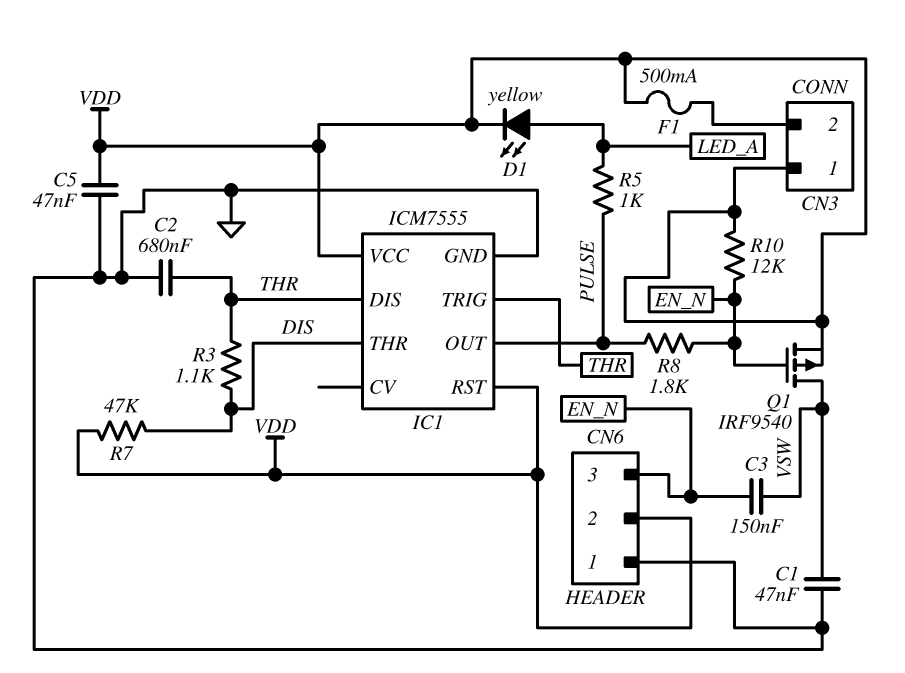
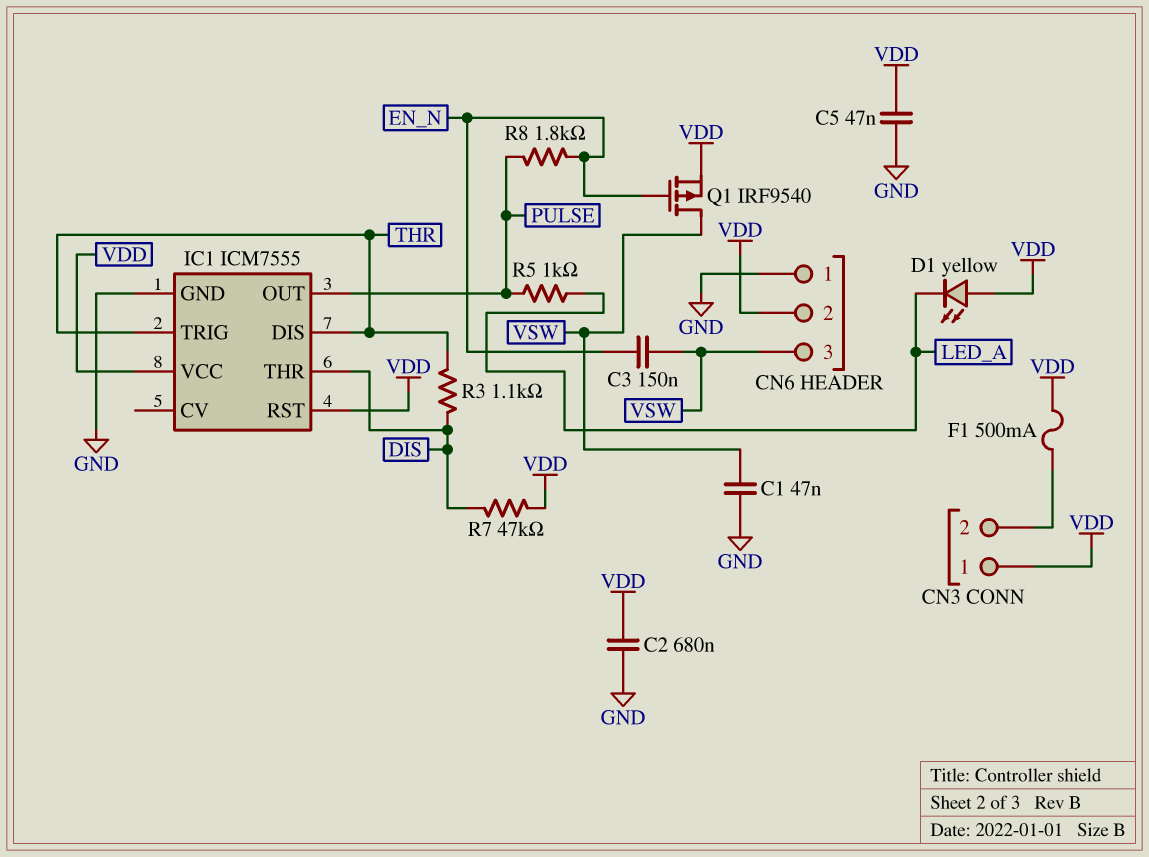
C2: 680nF (GND, THR) -> 680nF (GND, VDD)
CN6 pin 3: EN_N -> VSW
D1: LED yellow (A LED_A, K VDD) -> LED yellow (A VDD, K LED_A)
R10: 12k (EN_N, VDD) -> none

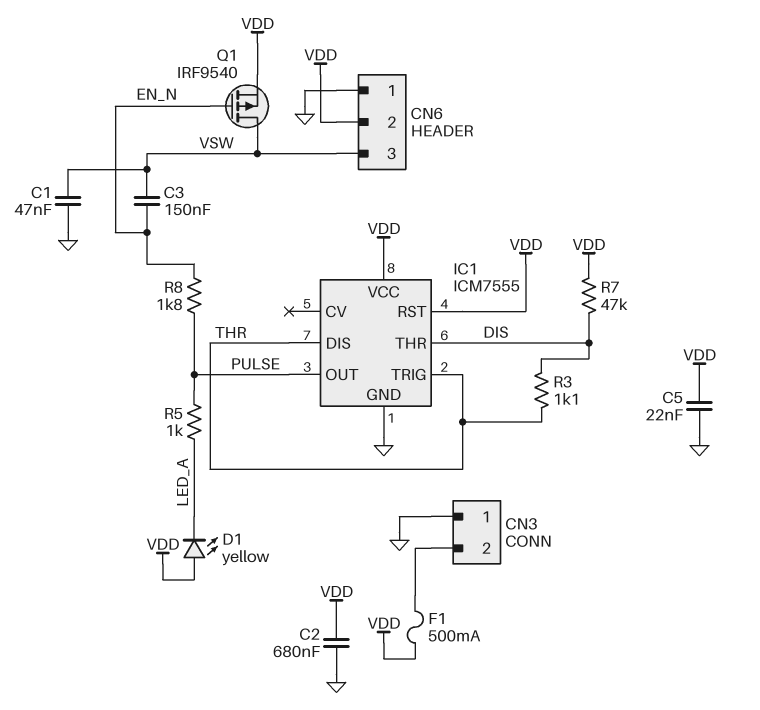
C5: 47nF (GND, VDD) -> 22nF (GND, VDD)
CN3 pin 1: VDD -> GND

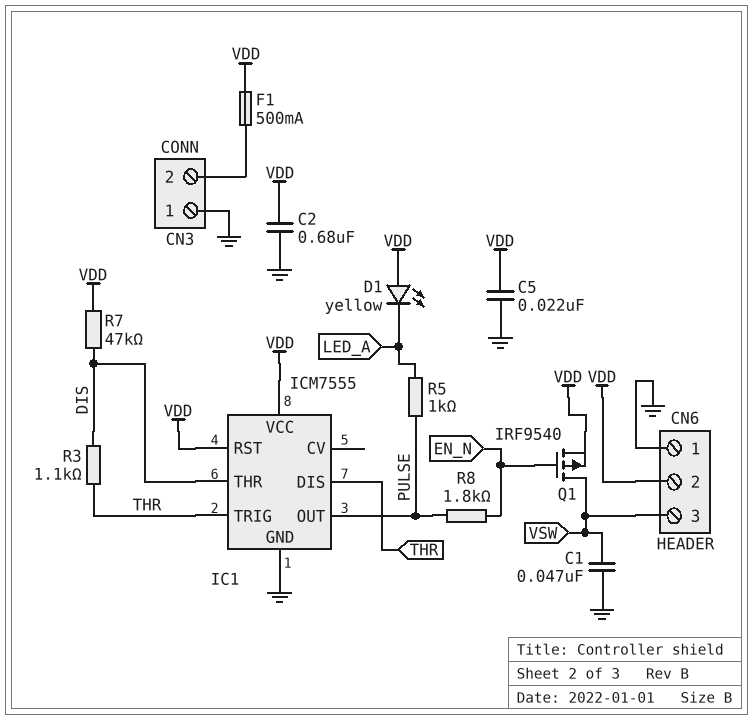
C3: 150nF (EN_N, VSW) -> none

